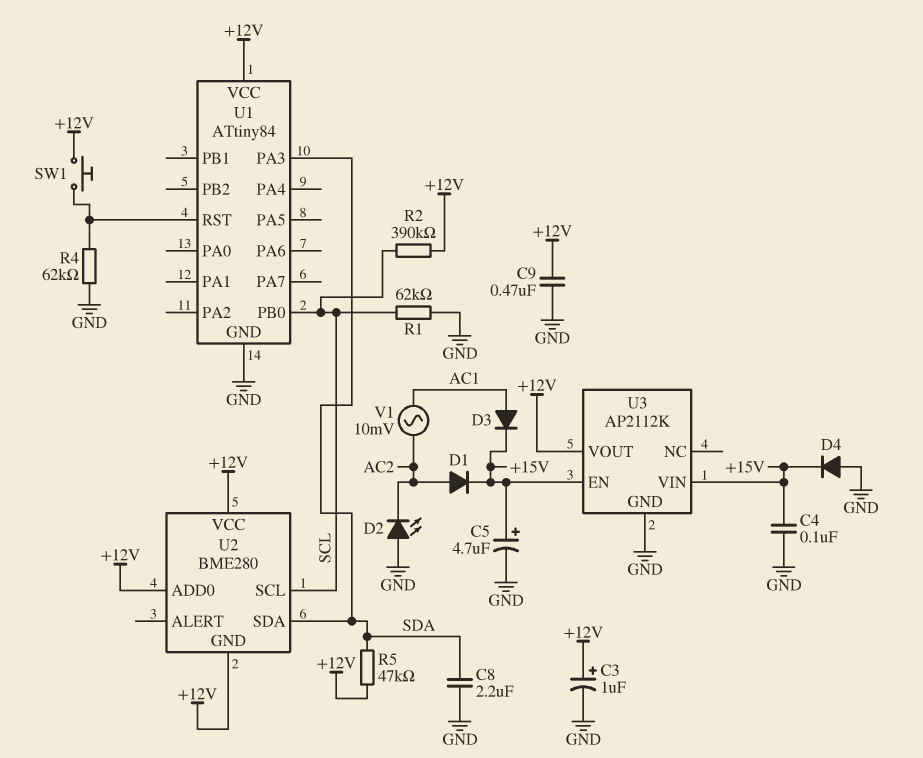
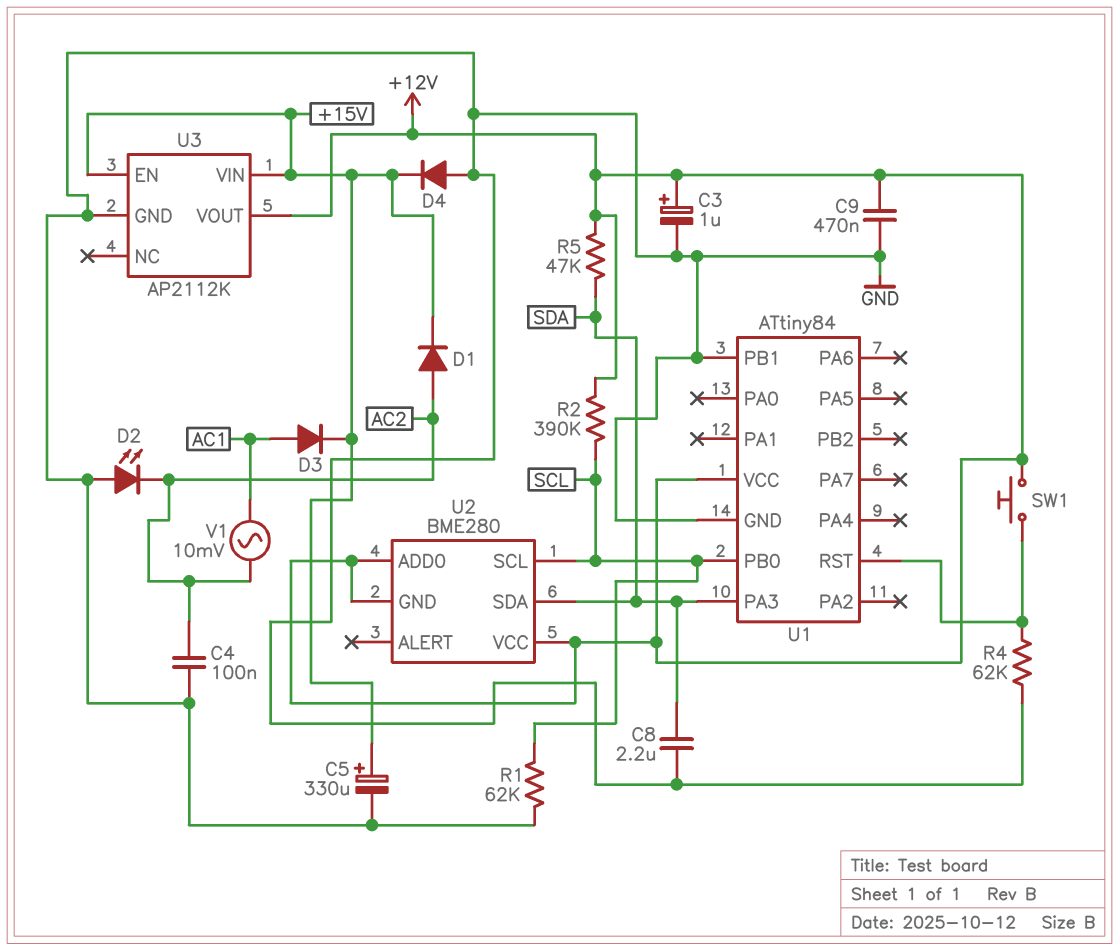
C4: 100nF (+15V, GND) -> 100nF (AC2, GND)
C5: 4.7uF (plus +15V, minus GND) -> 330uF (plus +15V, minus GND)
U1 pin PB1: none -> GND

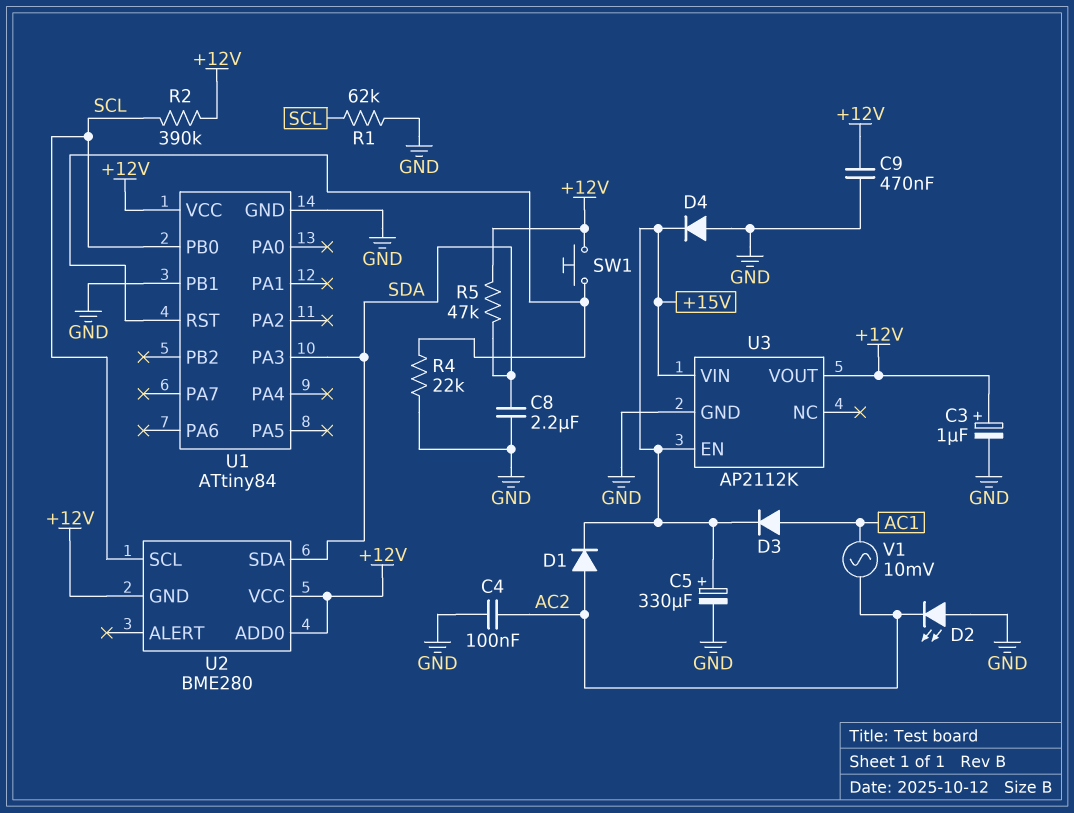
R4: 62k (GND, U1/RST) -> 22k (GND, U1/RST)

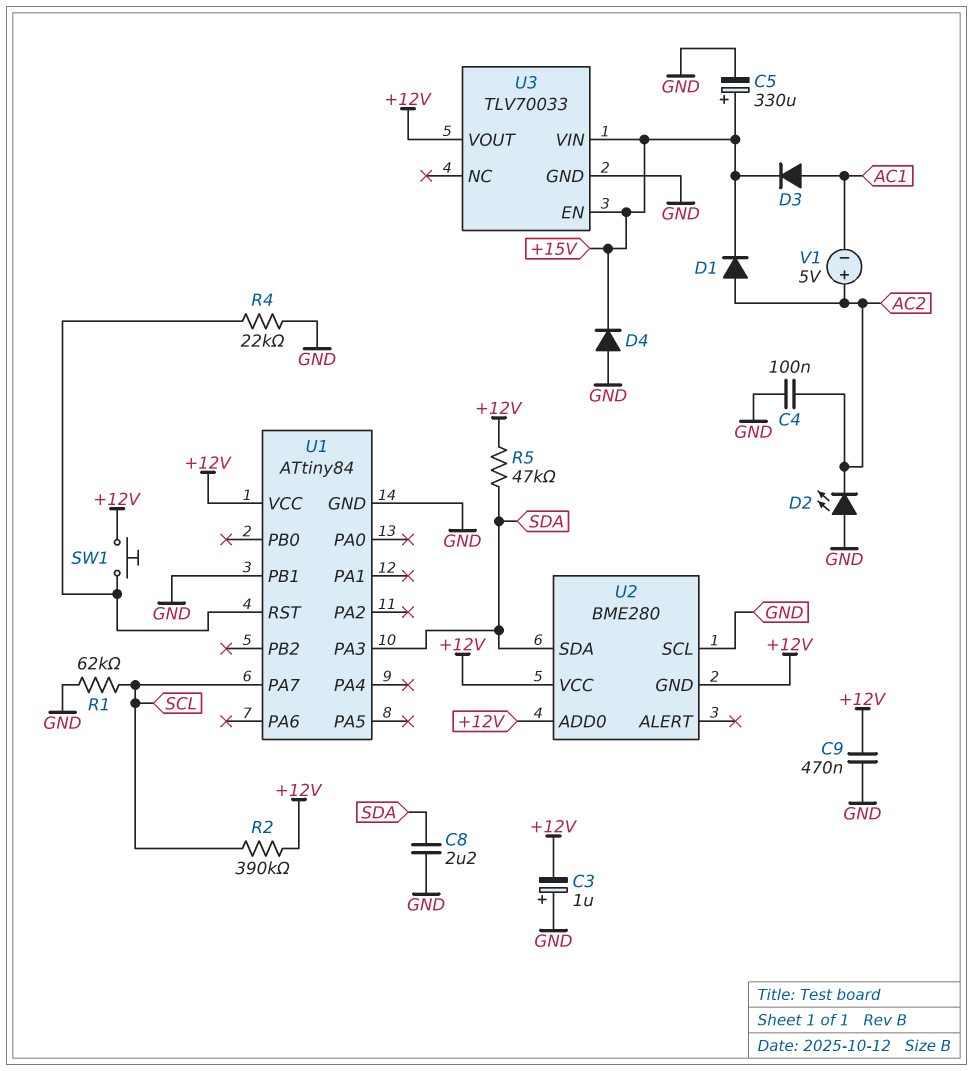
C3: 1uF (plus +12V, minus GND) -> 1uF (plus GND, minus +12V)
U1 pin PA7: none -> SCL
U1 pin PB0: SCL -> none
U2 pin SCL: SCL -> GND
U3: AP2112K -> TLV70033
V1: AC 10mV (AC1, AC2) -> 5V (plus AC2, minus AC1)

